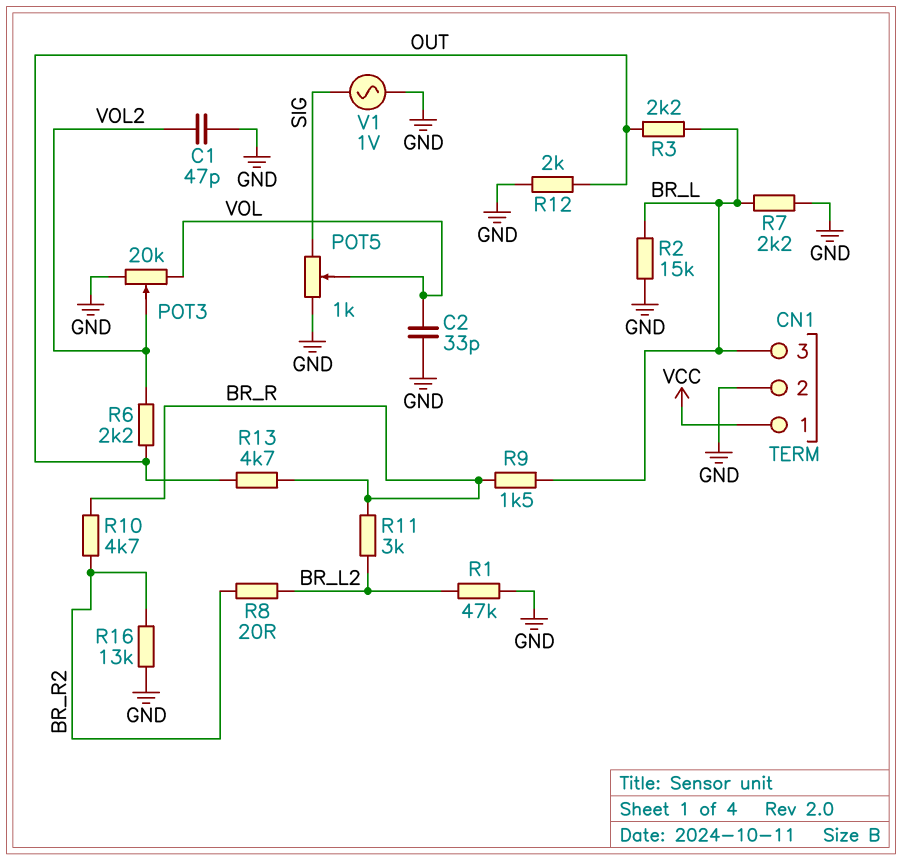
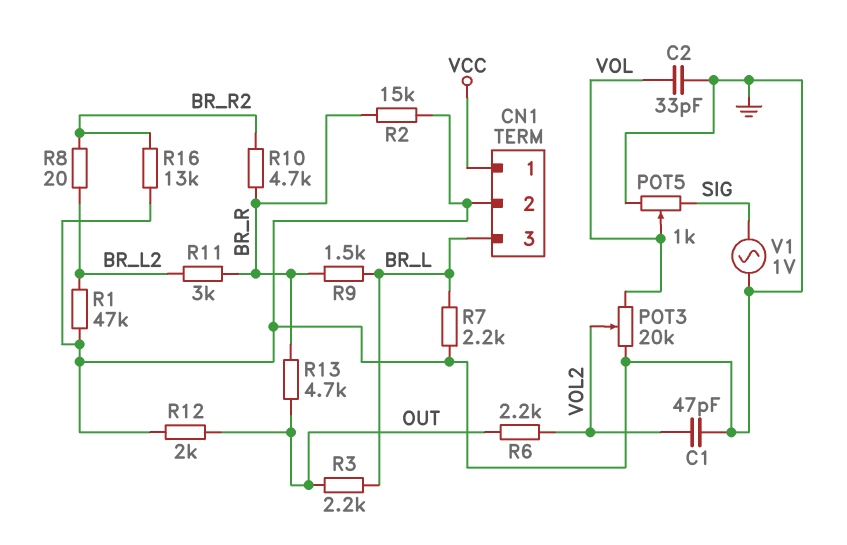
R2: 15k (BR_L, GND) -> 15k (BR_R, GND)

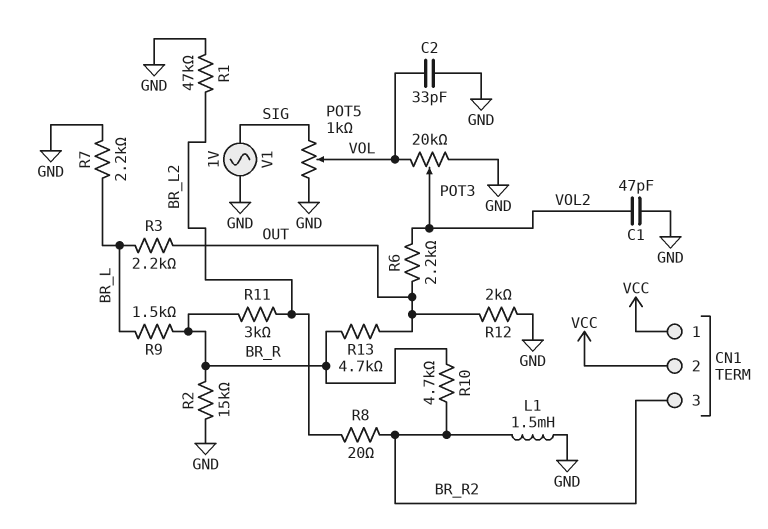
CN1 pin 2: GND -> VCC
CN1 pin 3: BR_L -> BR_R2
L1: none -> 1.5mH (BR_R2, GND)
R16: 13k (BR_R2, GND) -> none

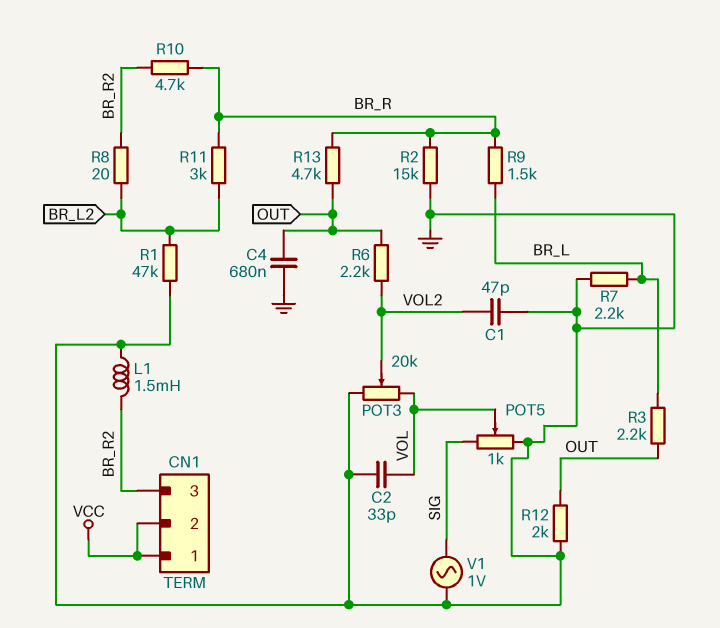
C4: none -> 680nF (GND, OUT)

